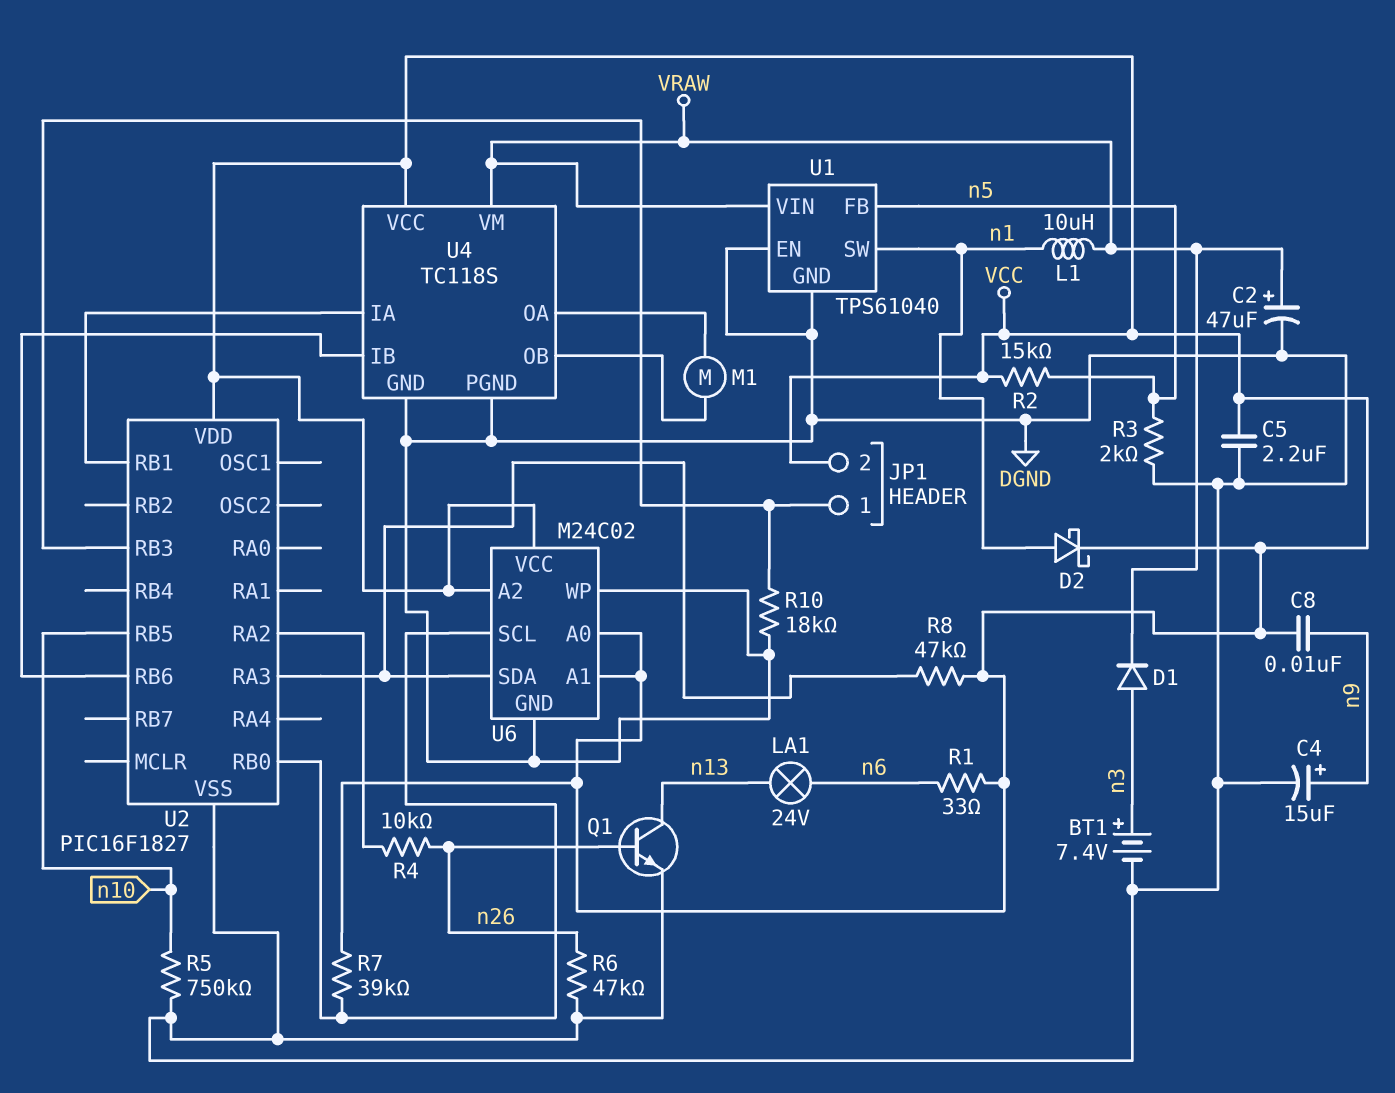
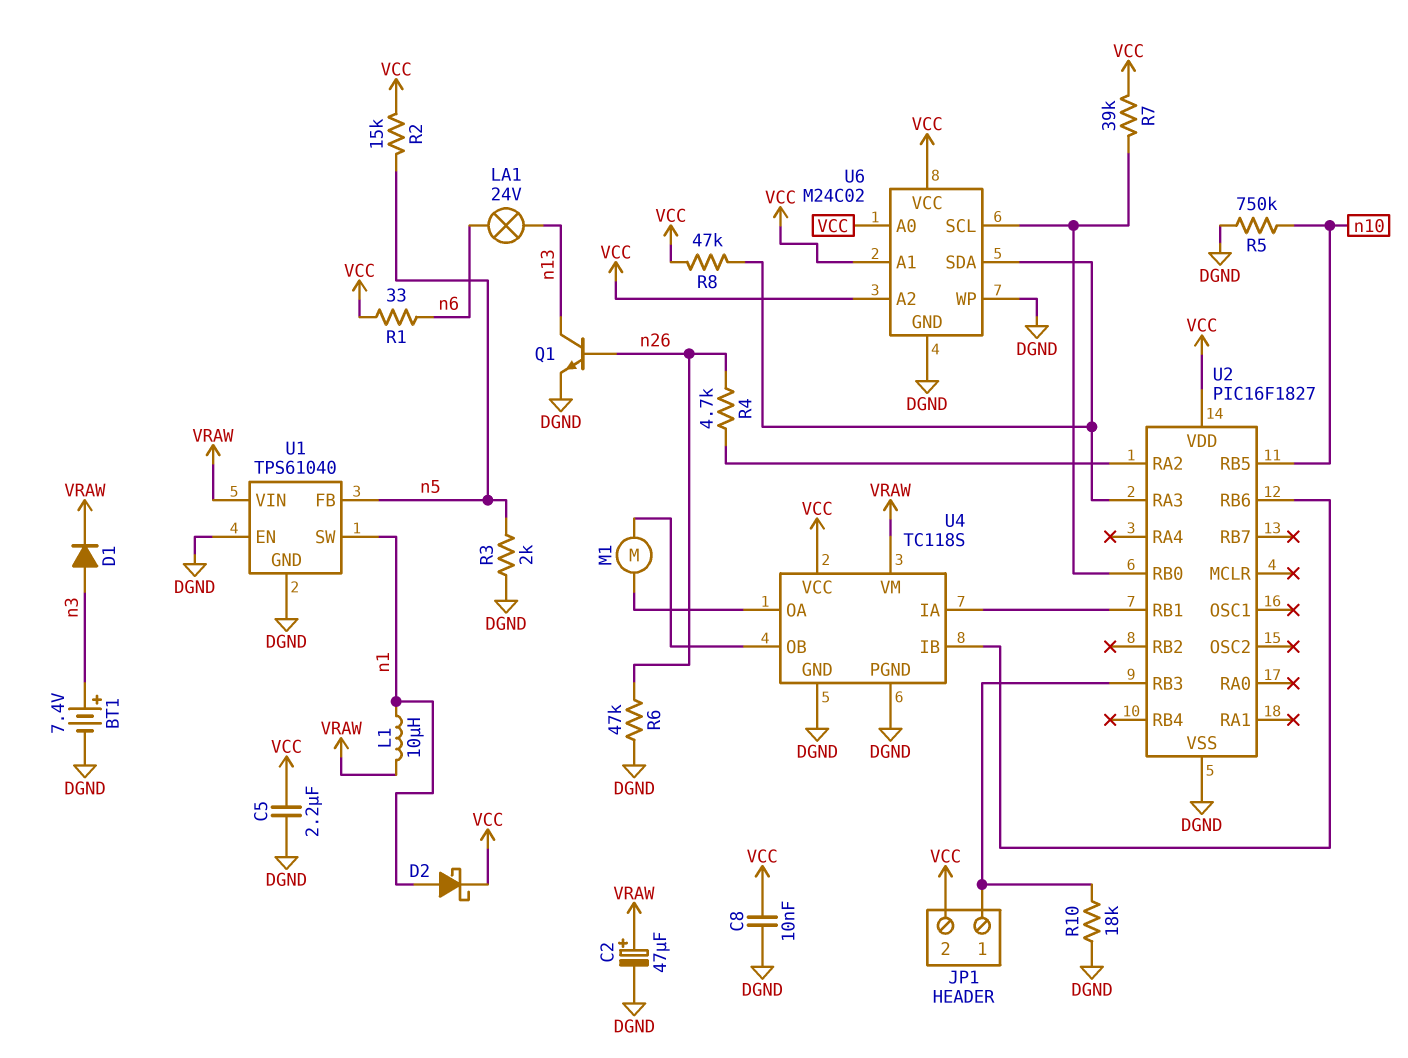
C4: 15uF (plus n9, minus DGND) -> none
C8: 10nF (VCC, n9) -> 10nF (DGND, VCC)
R4: 10k (U2/RA2, n26) -> 4.7k (U2/RA2, n26)

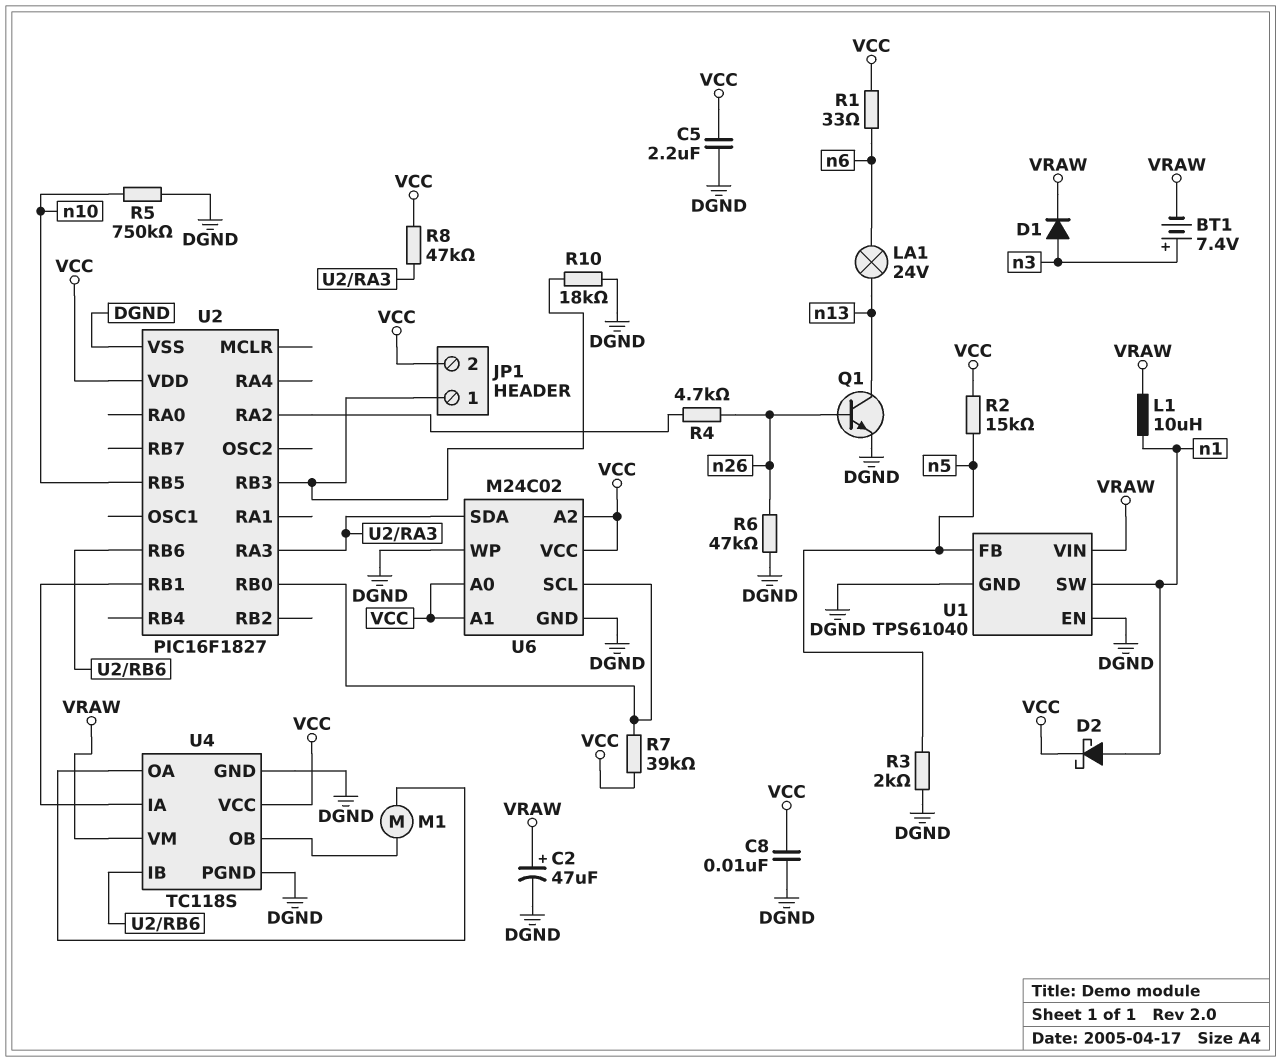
BT1: 7.4V (plus n3, minus DGND) -> 7.4V (plus n3, minus VRAW)

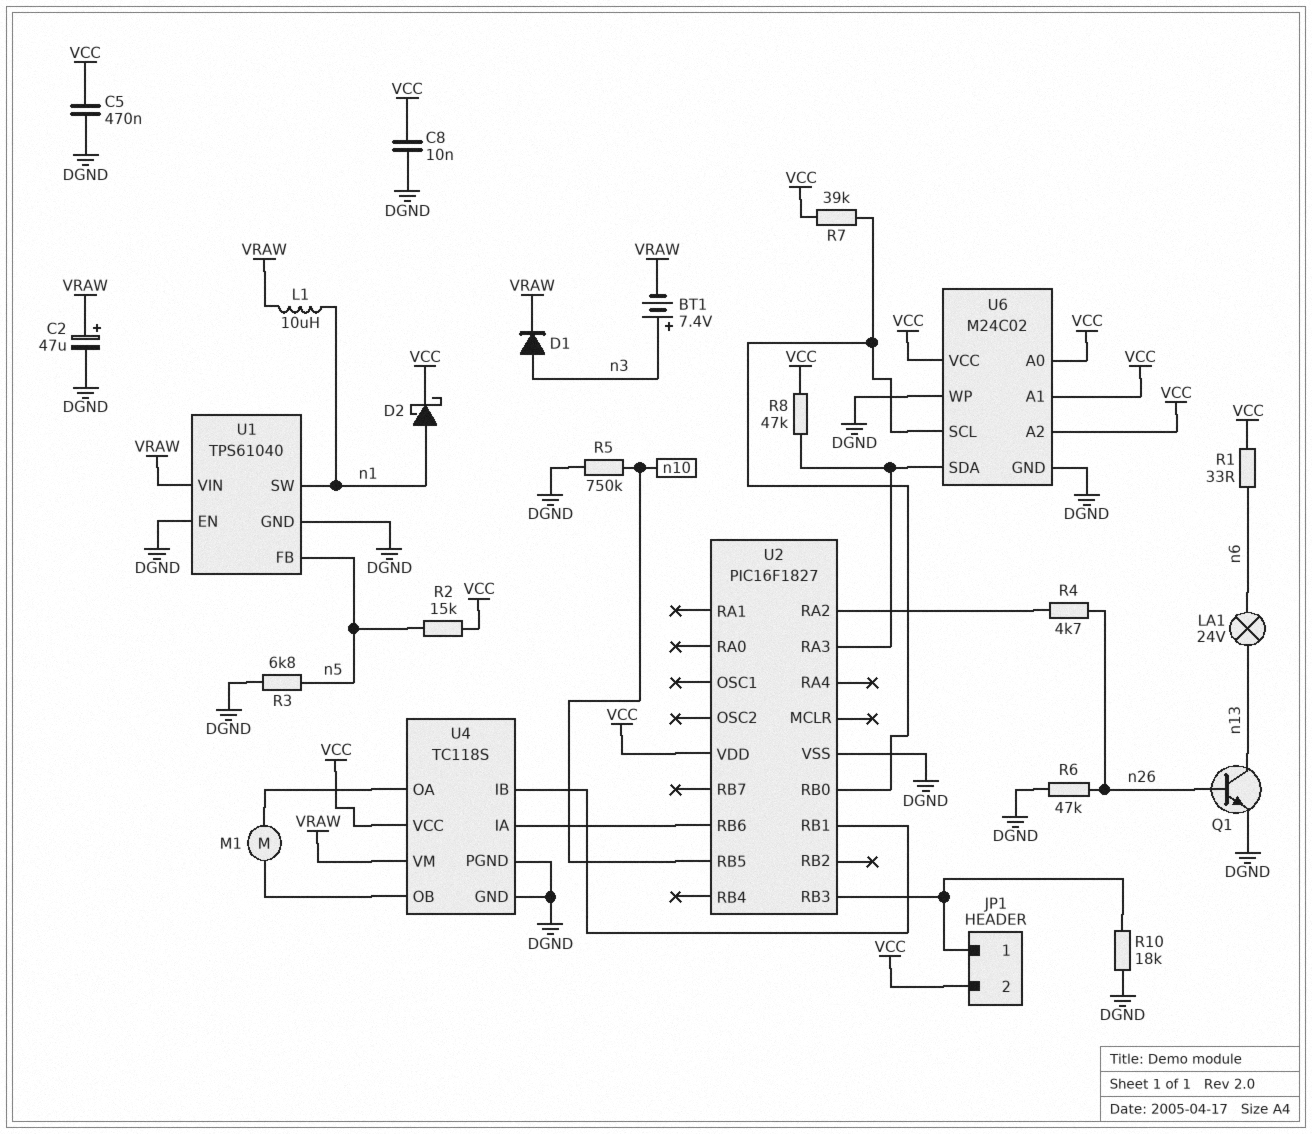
C5: 2.2uF (DGND, VCC) -> 470nF (DGND, VCC)
R3: 2k (DGND, n5) -> 6.8k (DGND, n5)
U4 pin IA: U2/RB1 -> U2/RB6
U4 pin IB: U2/RB6 -> U2/RB1

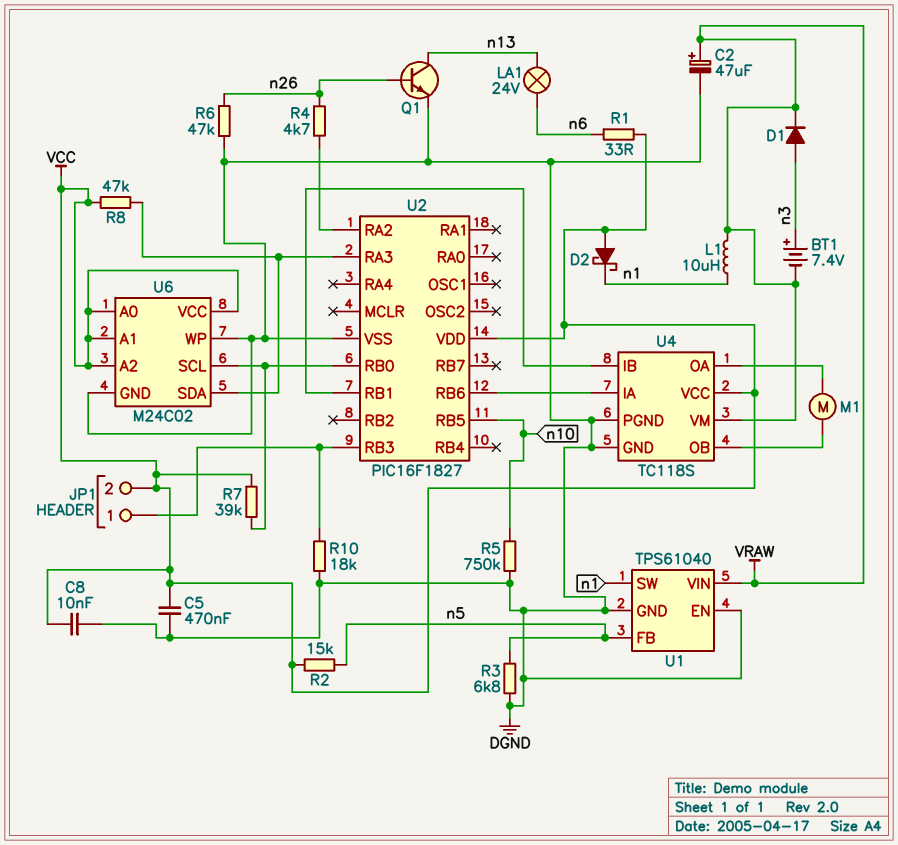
D2: schottky (A n1, K VCC) -> schottky (A VCC, K n1)

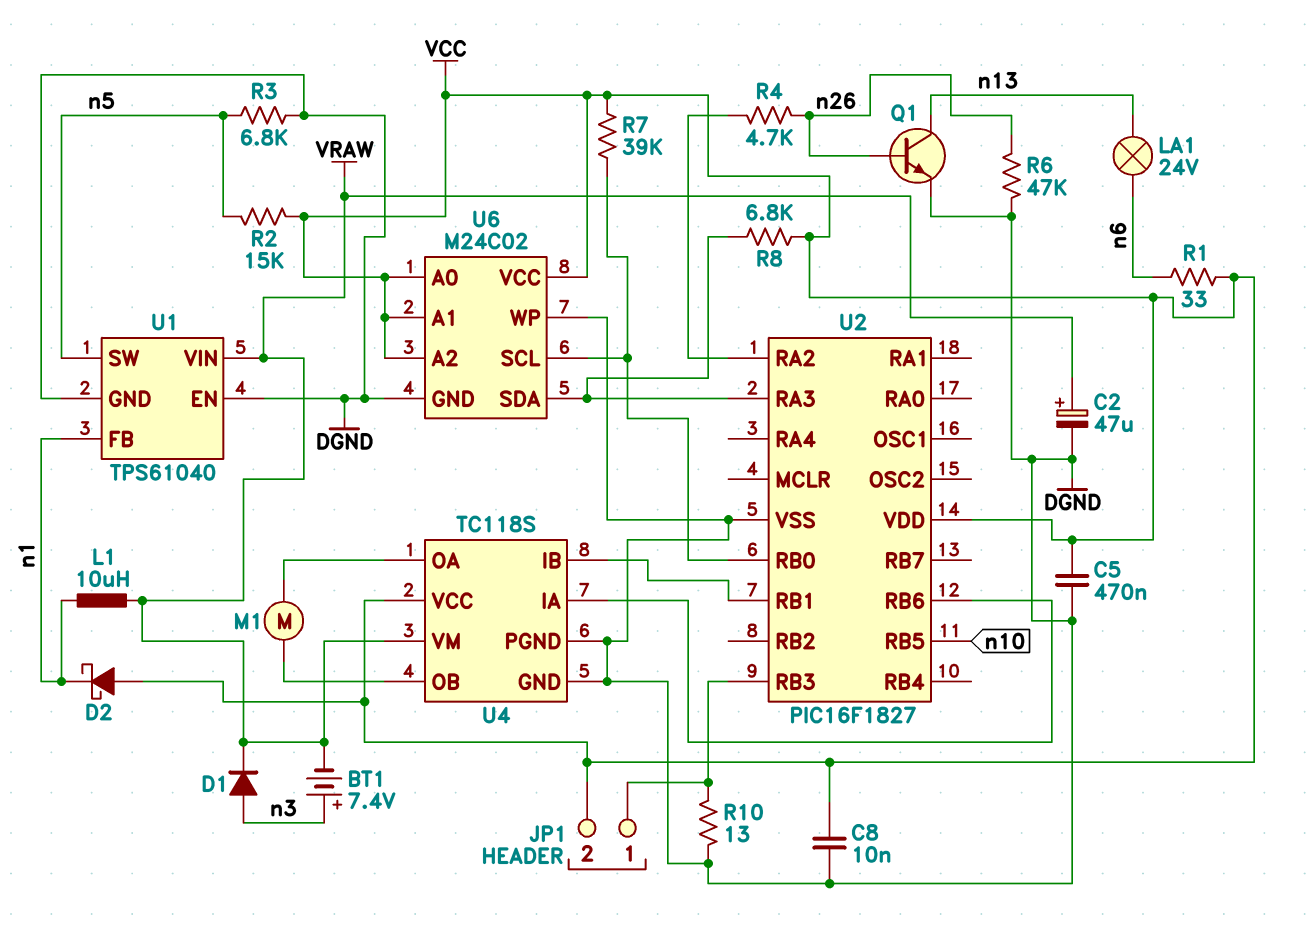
R5: 750k (DGND, n10) -> none
R8: 47k (U2/RA3, VCC) -> 6.8k (U2/RA3, VCC)
R10: 18k (DGND, JP1/1) -> 13 (DGND, JP1/1)
U1 pin FB: n5 -> n1
U1 pin SW: n1 -> n5

